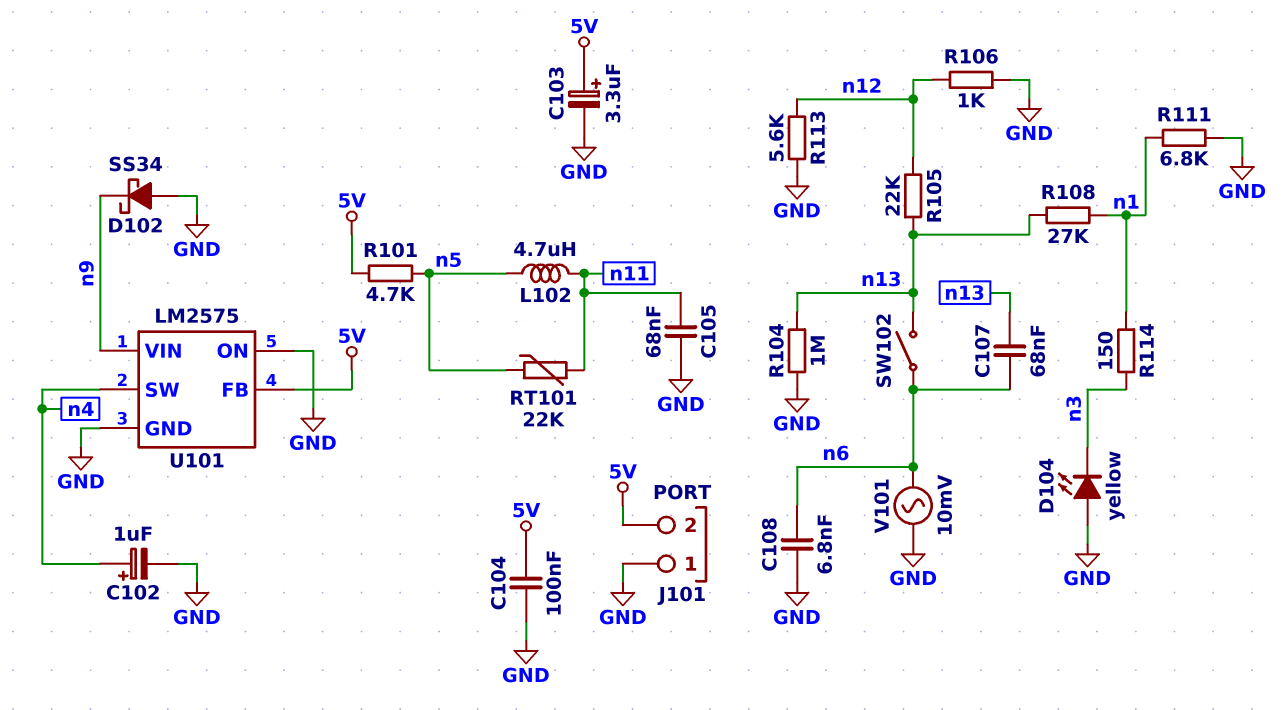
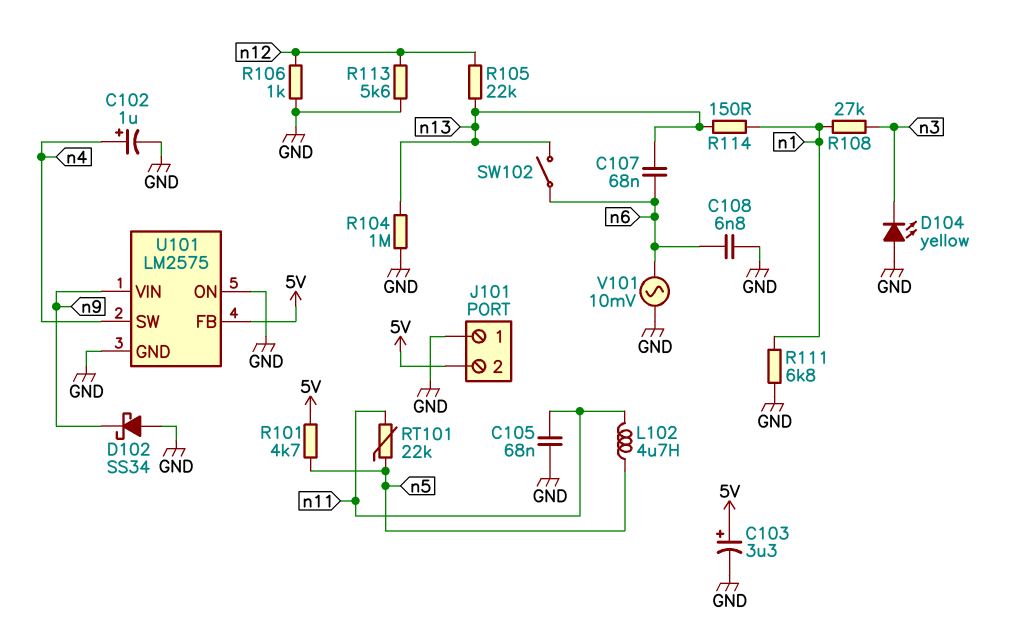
C104: 100nF (5V, GND) -> none
R108: 27k (n1, n13) -> 27k (n1, n3)
R114: 150 (n1, n3) -> 150 (n1, n13)

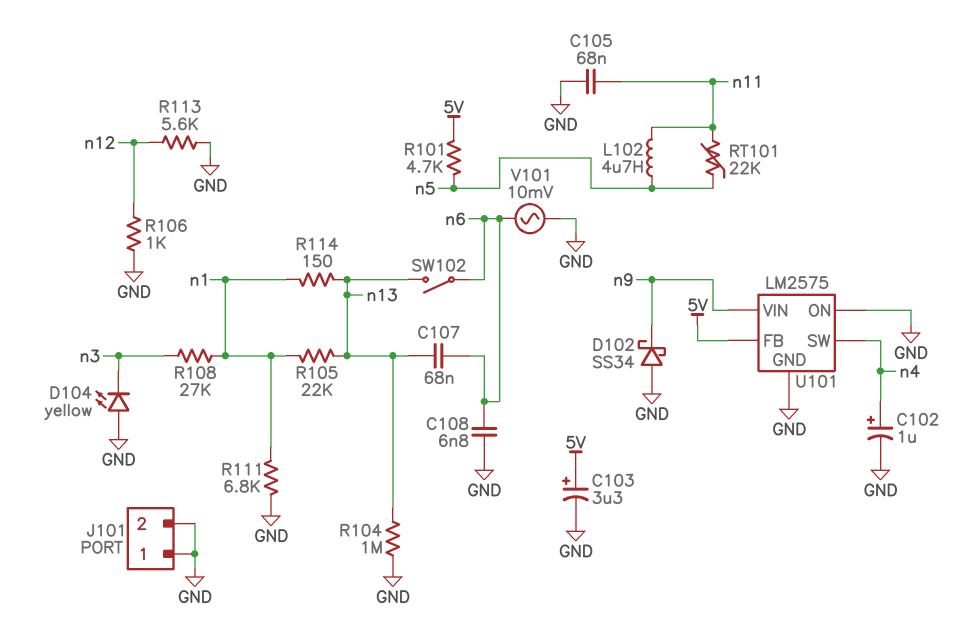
J101 pin 2: 5V -> GND
R105: 22k (n12, n13) -> 22k (n1, n13)

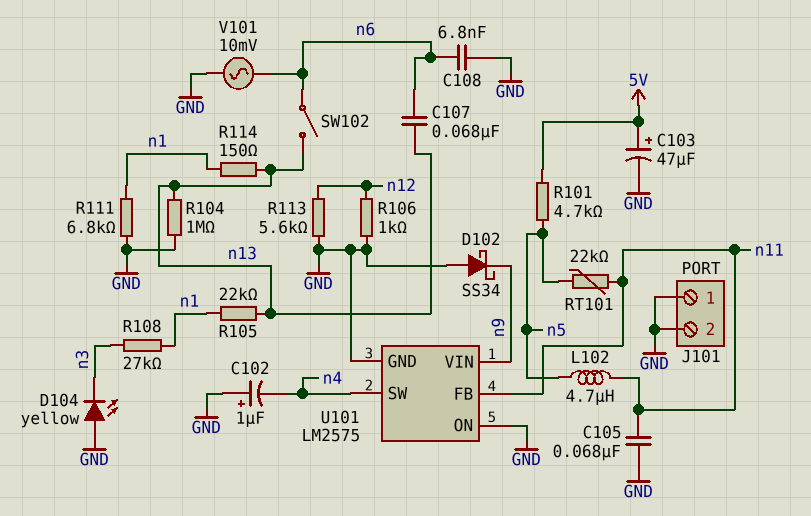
C102: 1uF (plus n4, minus GND) -> 1uF (plus GND, minus n4)
C103: 3.3uF (plus 5V, minus GND) -> 47uF (plus 5V, minus GND)
U101 pin FB: 5V -> n11

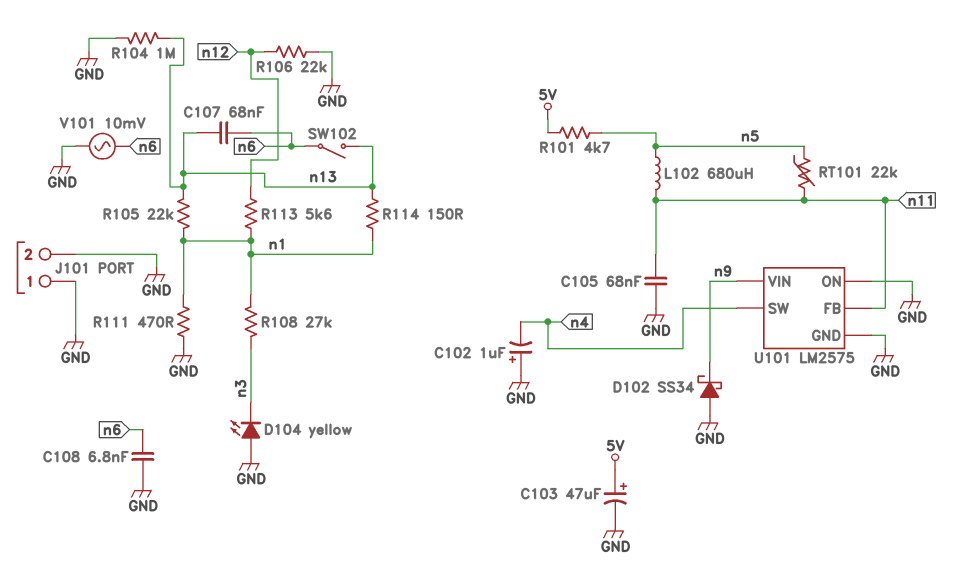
L102: 4.7uH (n5, n11) -> 680uH (n5, n11)
R106: 1k (GND, n12) -> 22k (GND, n12)
R111: 6.8k (GND, n1) -> 470 (GND, n1)
R113: 5.6k (GND, n12) -> 5.6k (n1, n12)

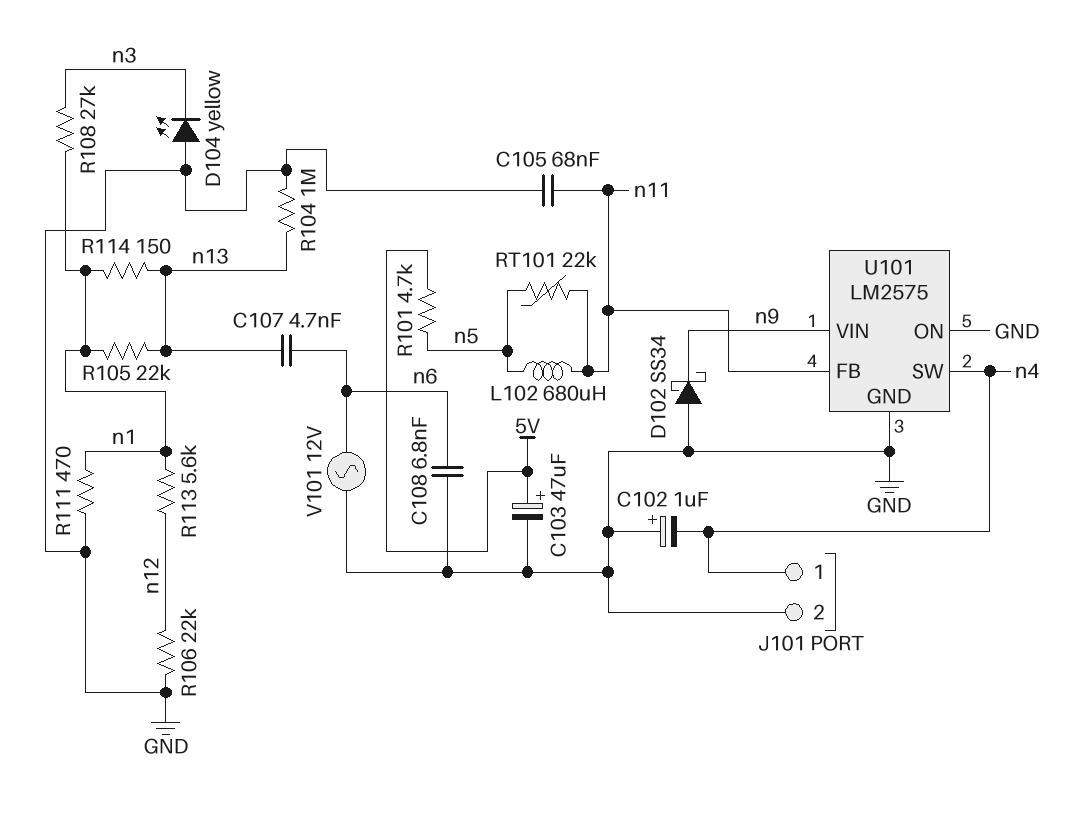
C107: 68nF (n6, n13) -> 4.7nF (n6, n13)
J101 pin 1: GND -> n4
SW102: switch (n6, n13) -> none
V101: AC 10mV (GND, n6) -> AC 12V (GND, n6)

